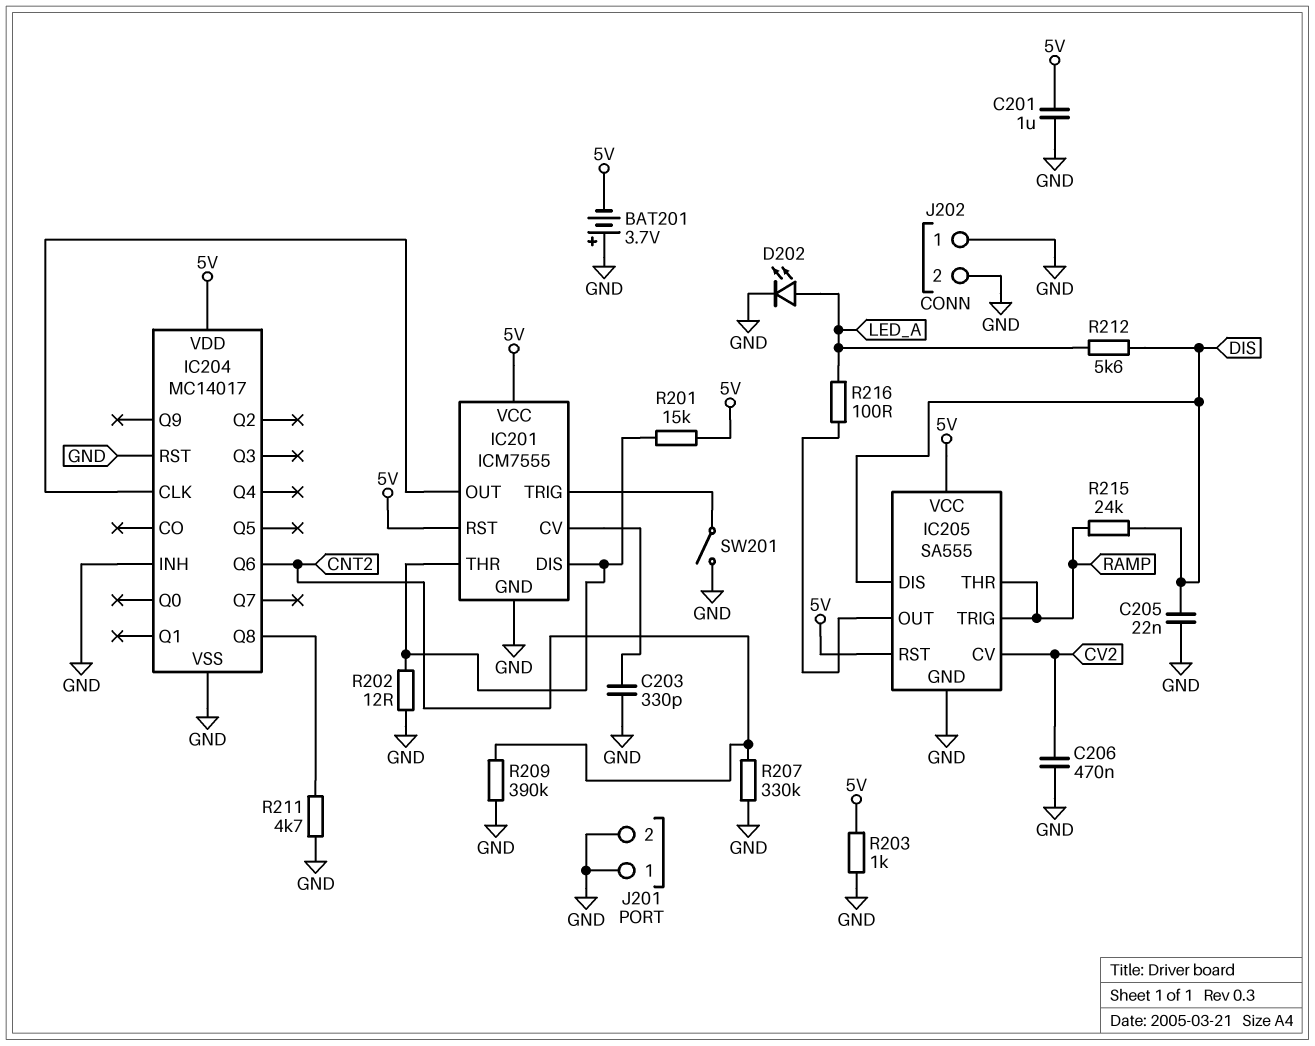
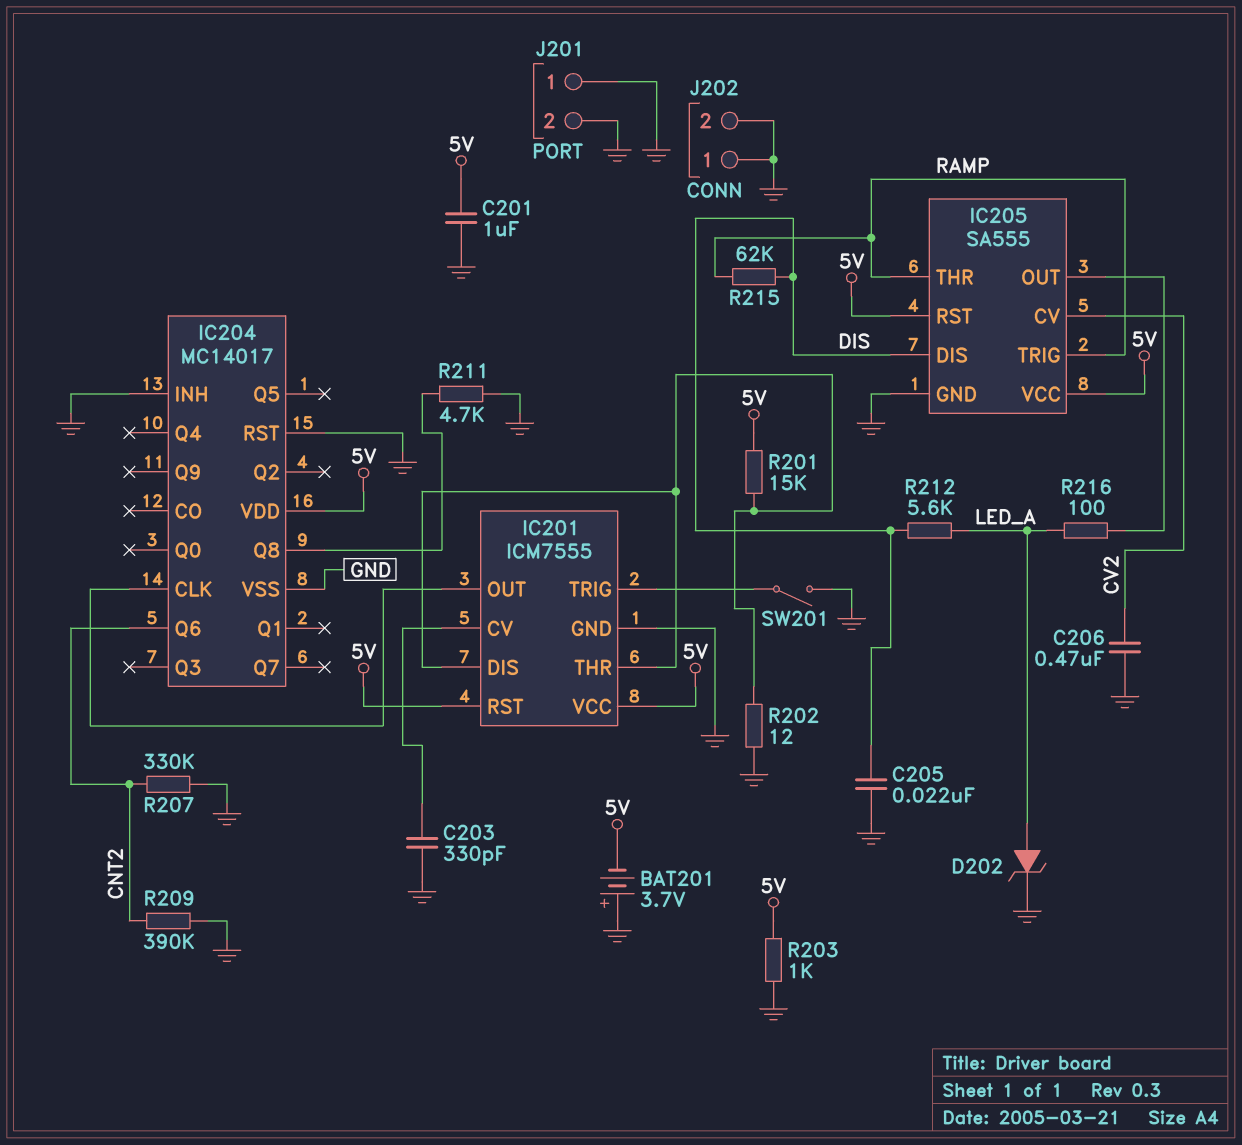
D202: LED (A LED_A, K GND) -> zener (A LED_A, K GND)
R215: 24k (DIS, RAMP) -> 62k (DIS, RAMP)

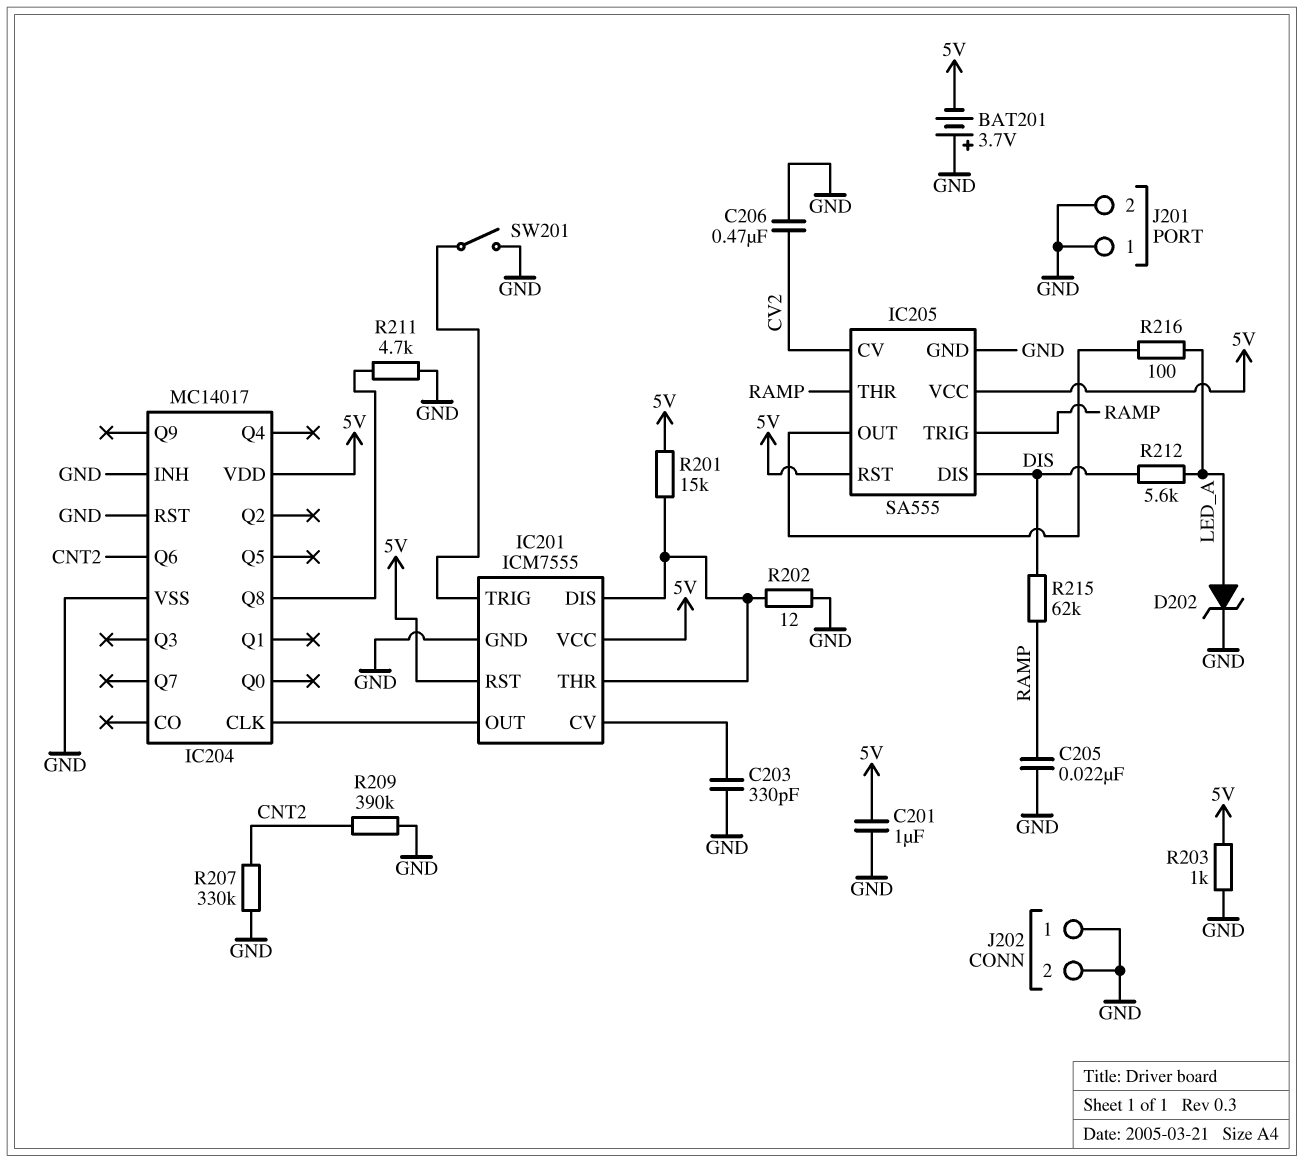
C205: 22nF (DIS, GND) -> 22nF (GND, RAMP)

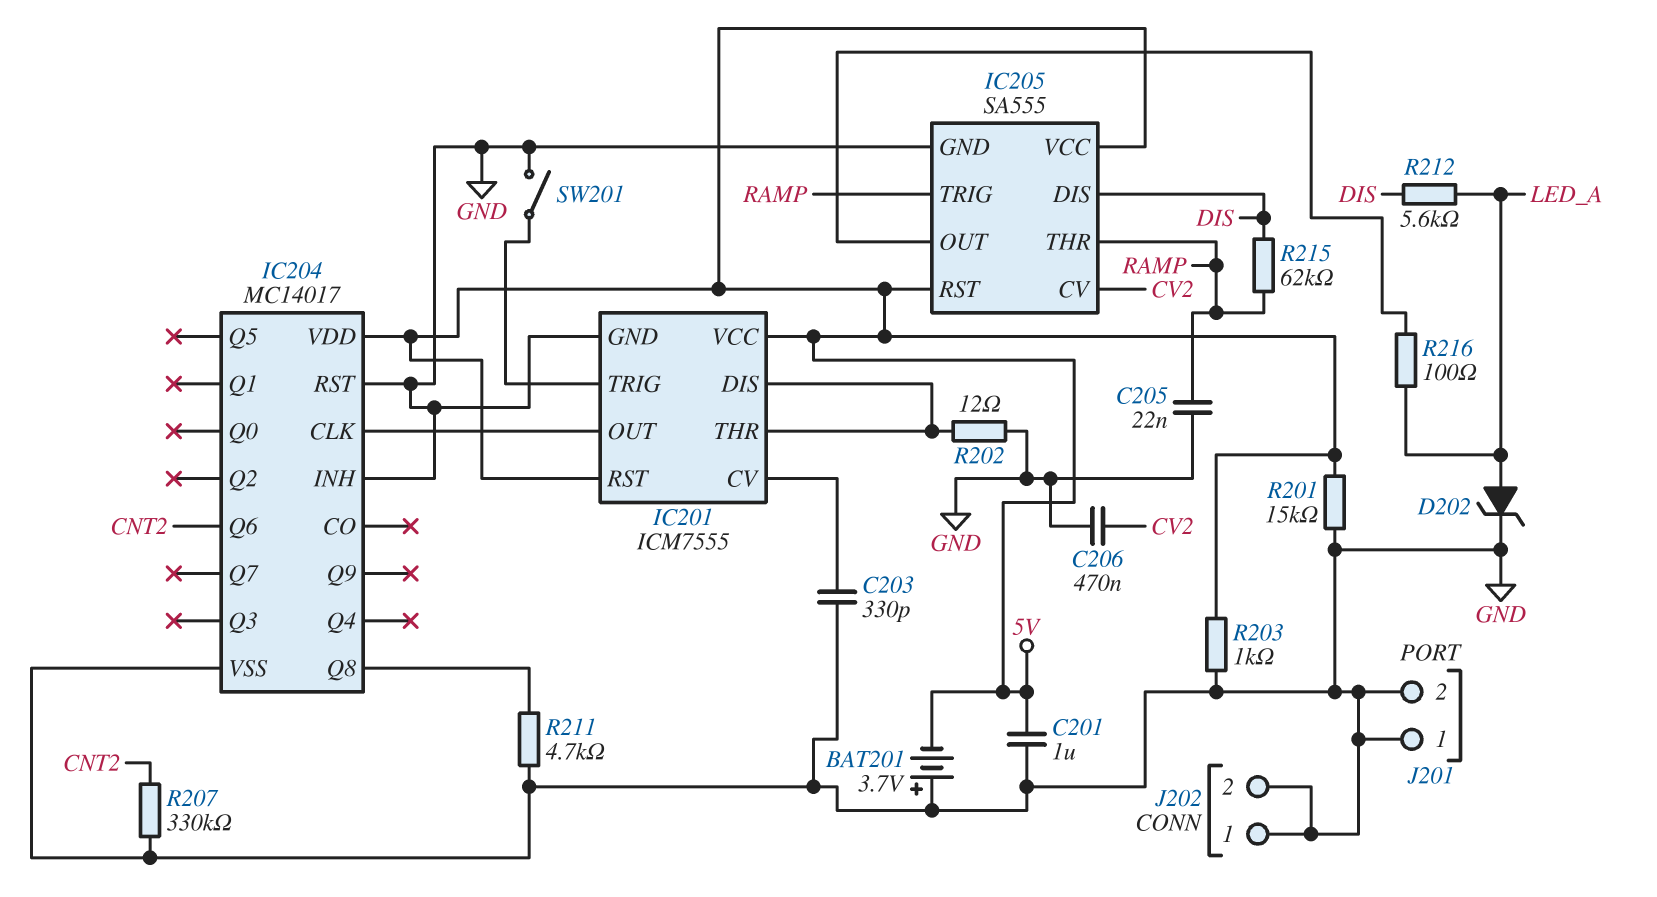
R201: 15k (5V, IC201/DIS) -> 15k (5V, GND)
R209: 390k (CNT2, GND) -> none

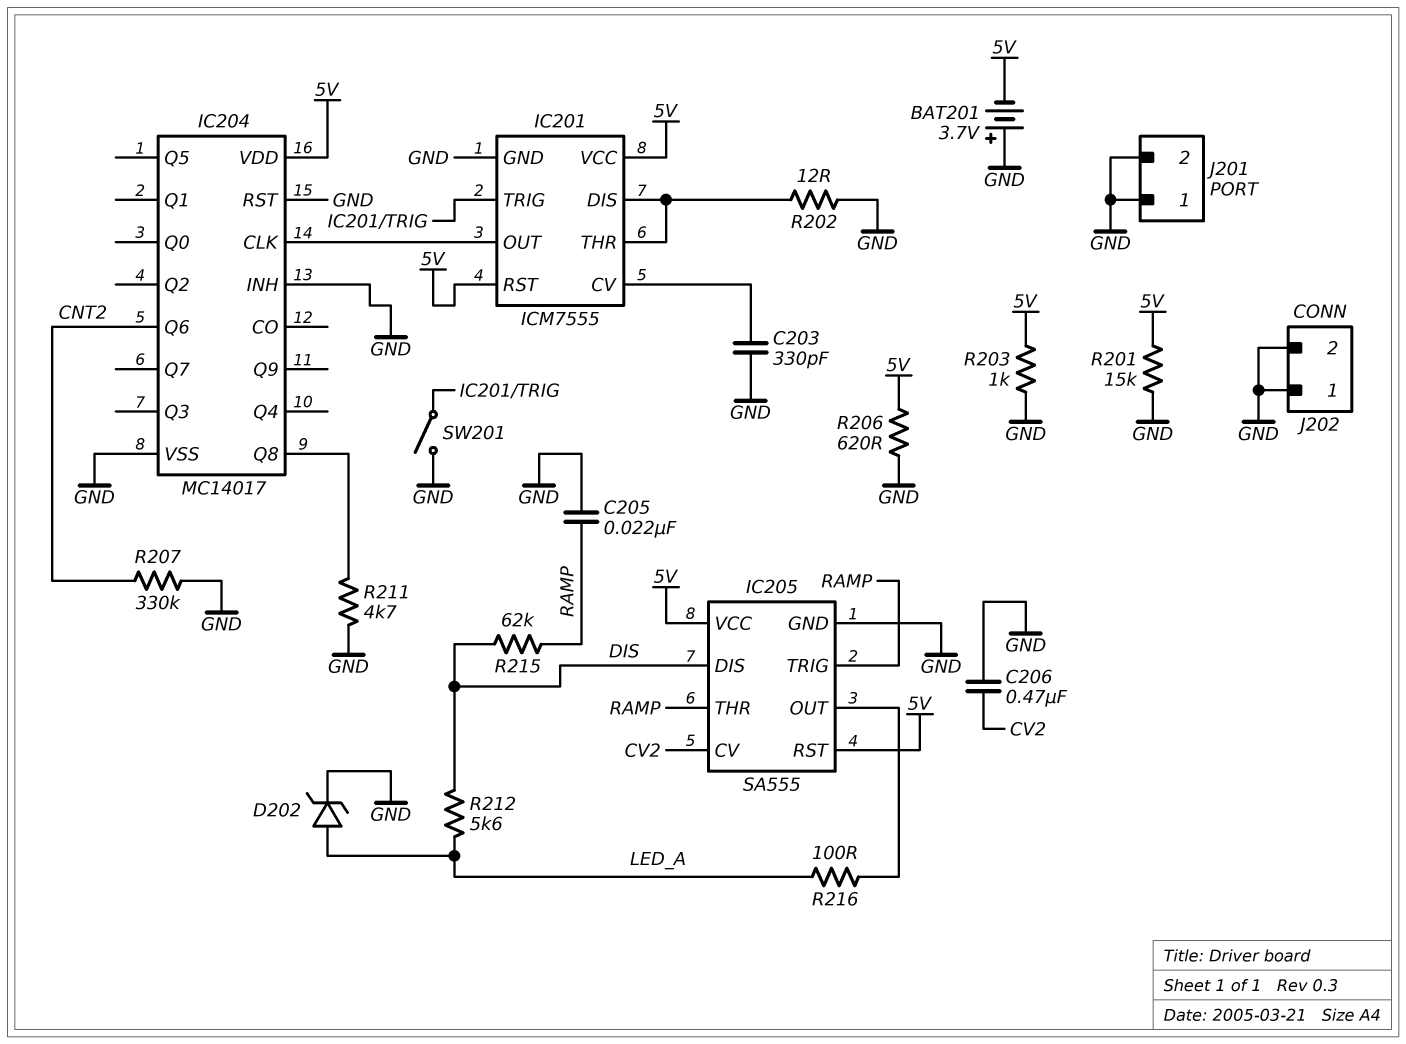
C201: 1uF (5V, GND) -> none
R206: none -> 620 (5V, GND)

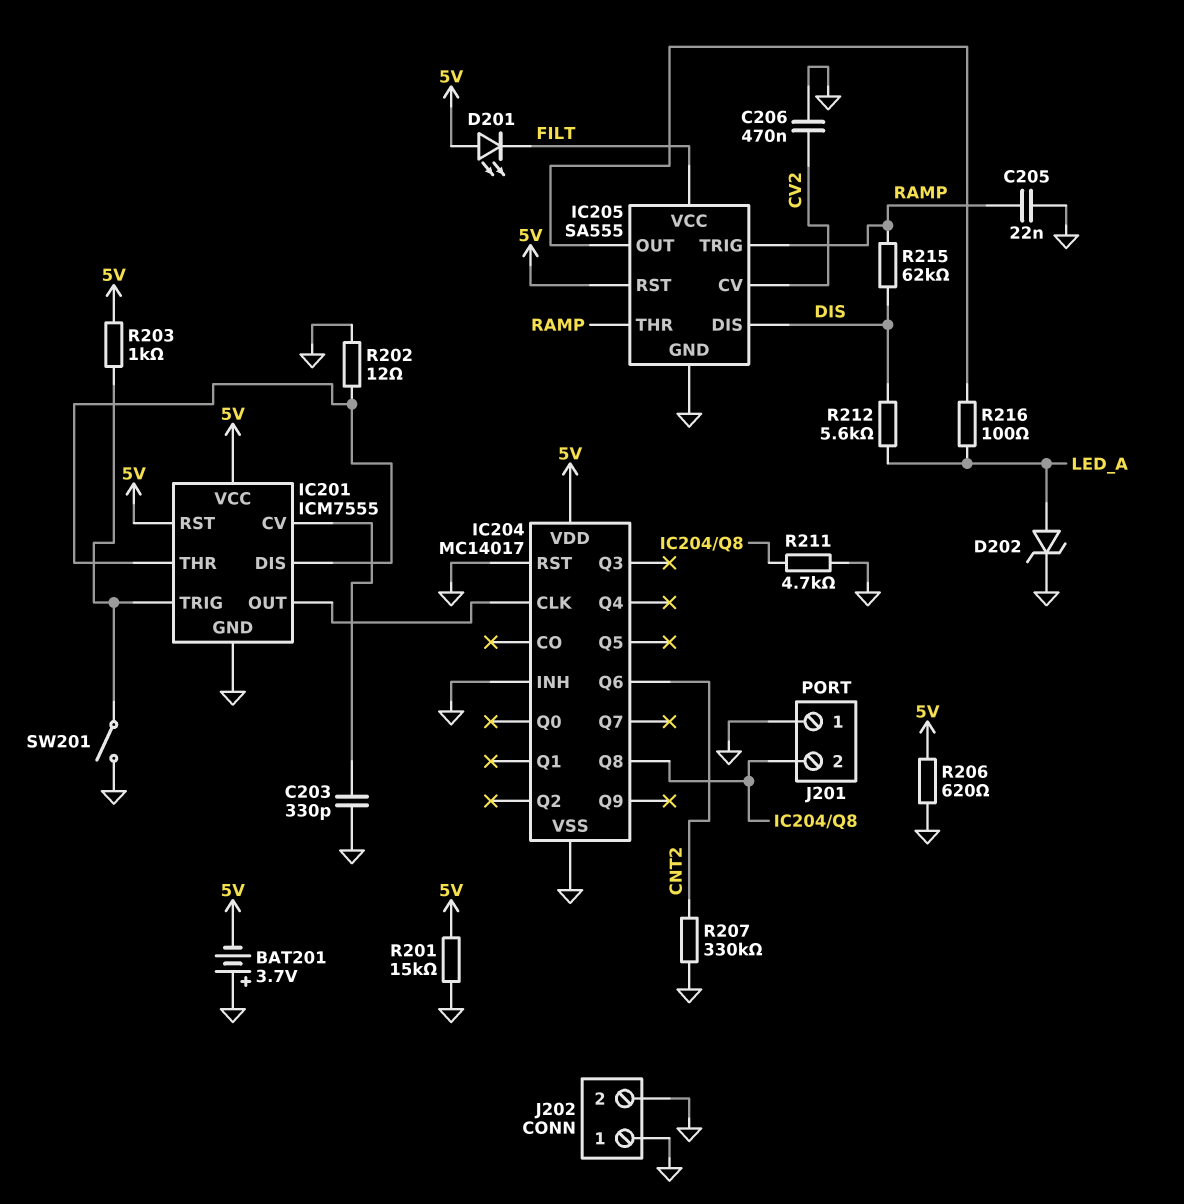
D201: none -> LED (A 5V, K FILT)
IC205 pin VCC: 5V -> FILT
J201 pin 2: GND -> IC204/Q8
R203: 1k (5V, GND) -> 1k (5V, IC201/TRIG)

